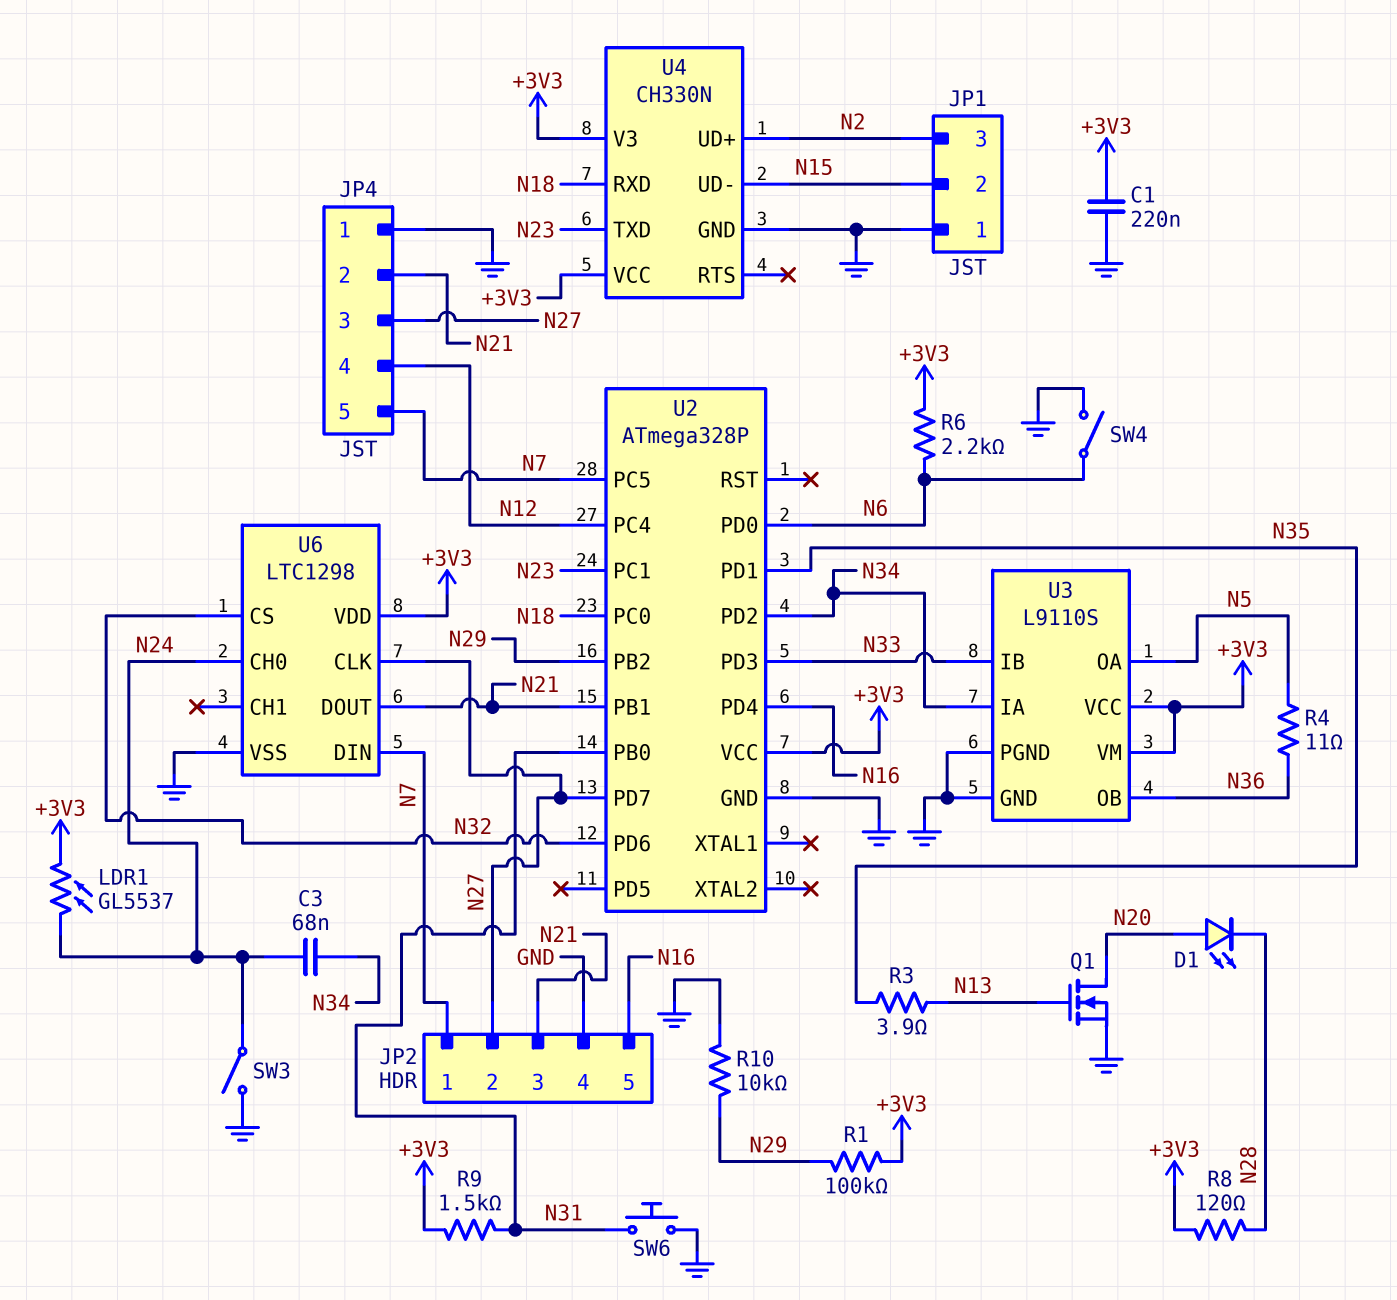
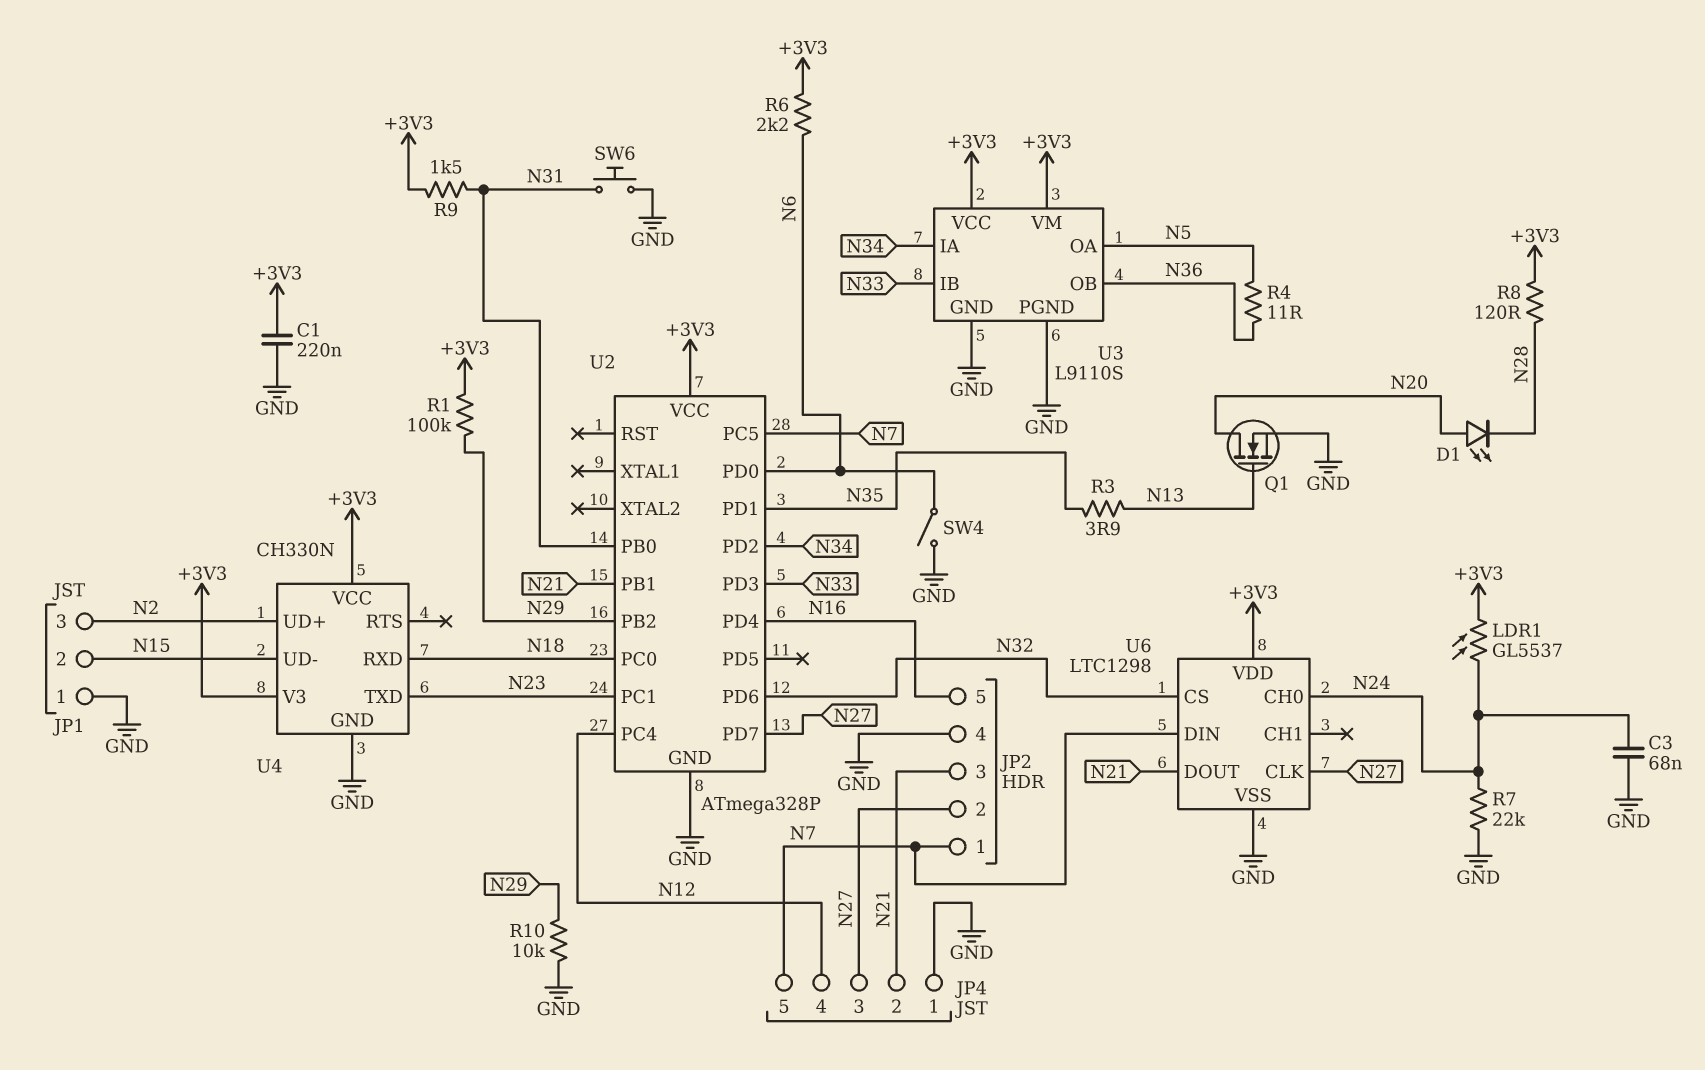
C3: 68nF (N24, N34) -> 68nF (GND, N24)
R7: none -> 22k (GND, N24)
SW3: switch (GND, N24) -> none

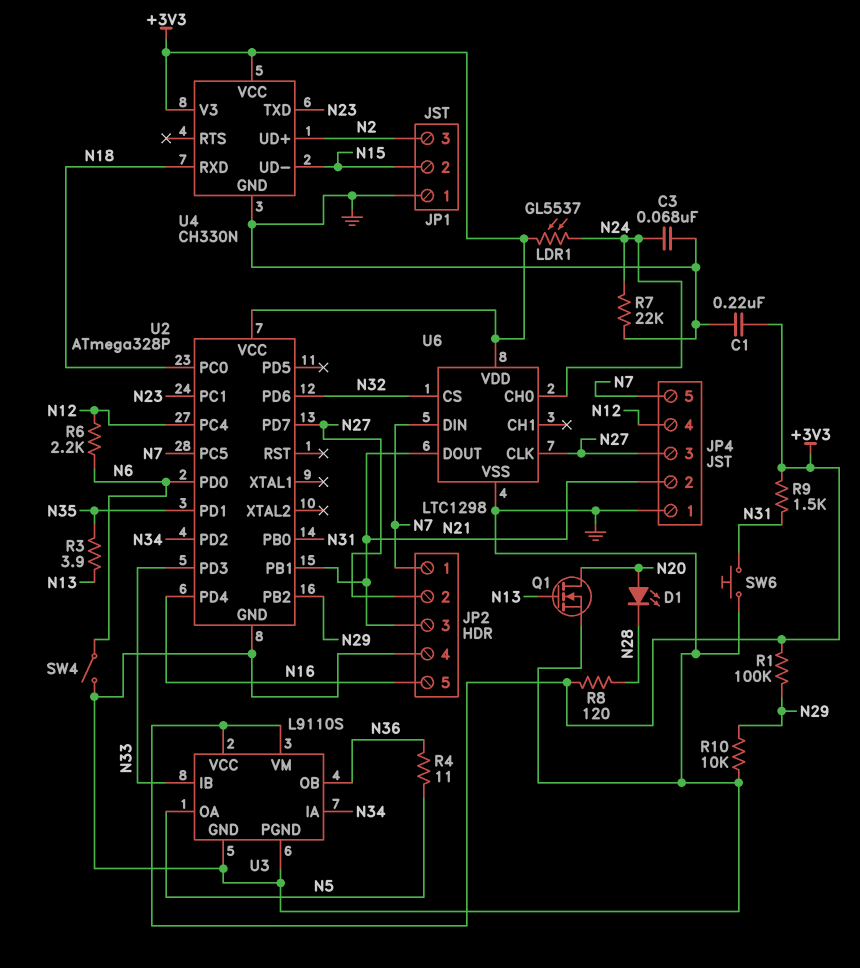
R6: 2.2k (+3V3, N6) -> 2.2k (N6, N12)

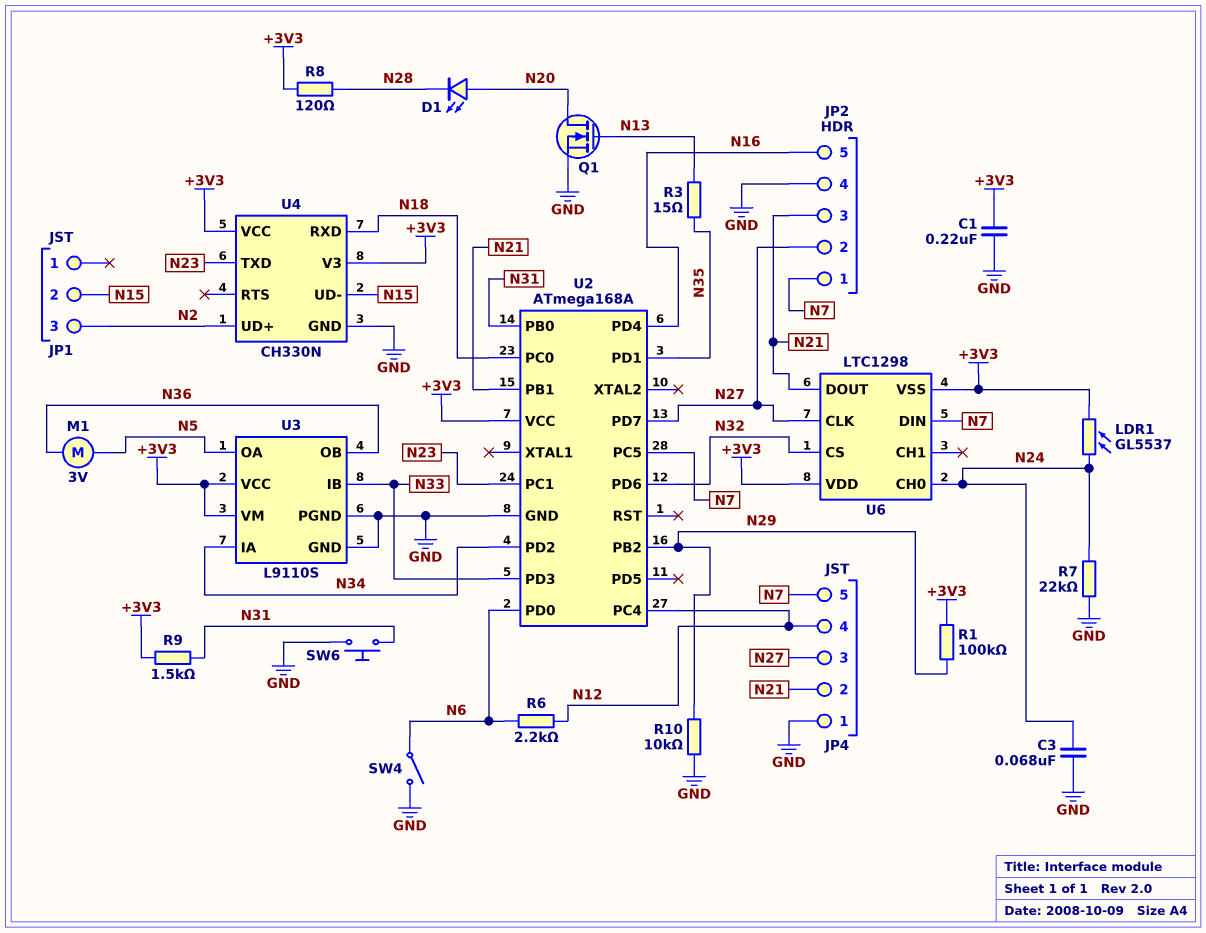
JP1 pin 1: GND -> none
M1: none -> motor 3V (N5, N36)
R3: 3.9 (N13, N35) -> 15 (N13, N35)
R4: 11 (N5, N36) -> none
U2: ATmega328P -> ATmega168A
U6 pin VSS: GND -> +3V3

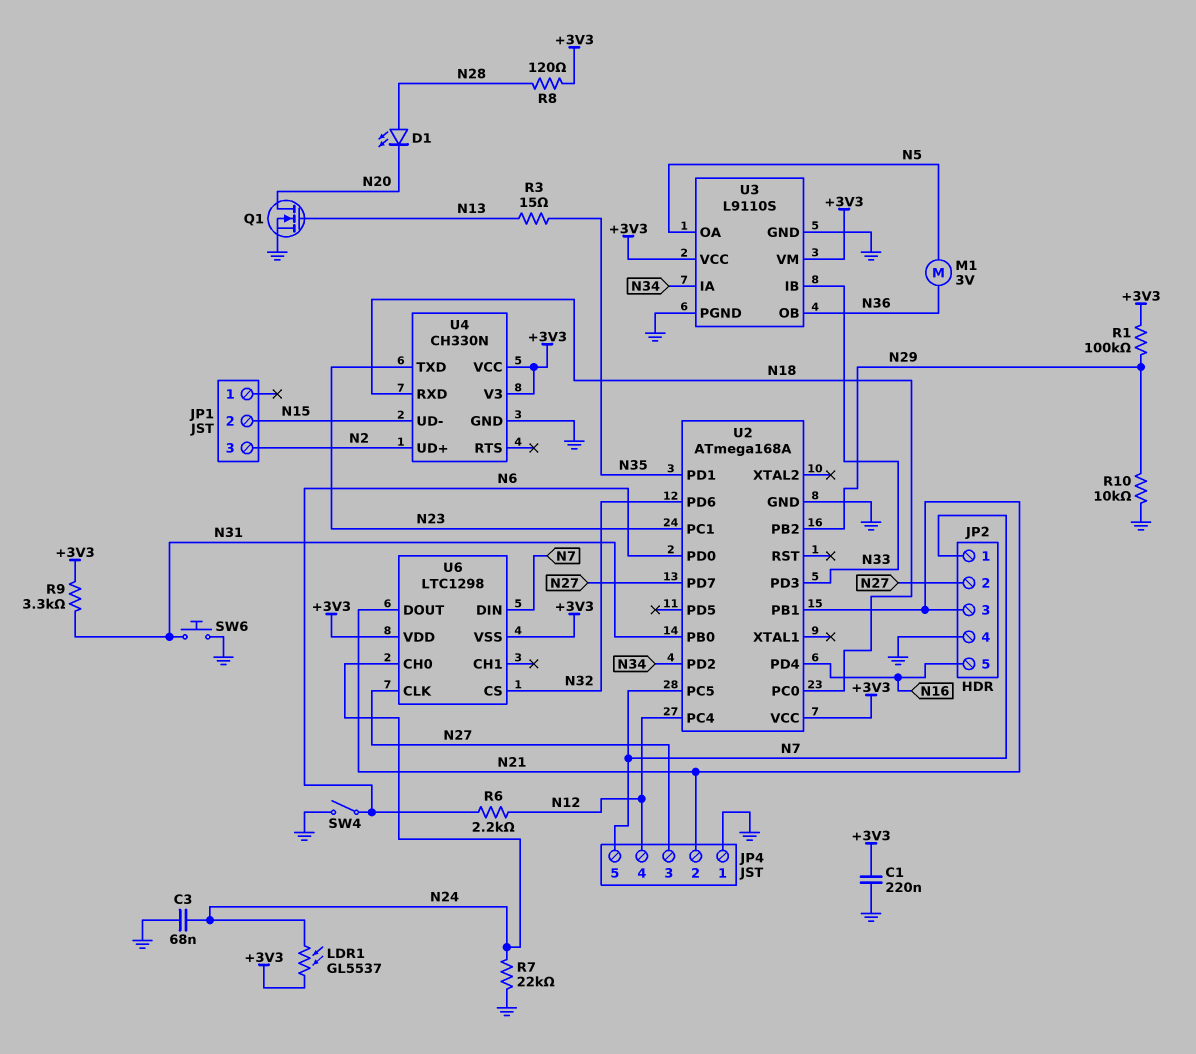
D1: LED (A N20, K N28) -> LED (A N28, K N20)
R9: 1.5k (+3V3, N31) -> 3.3k (+3V3, N31)

